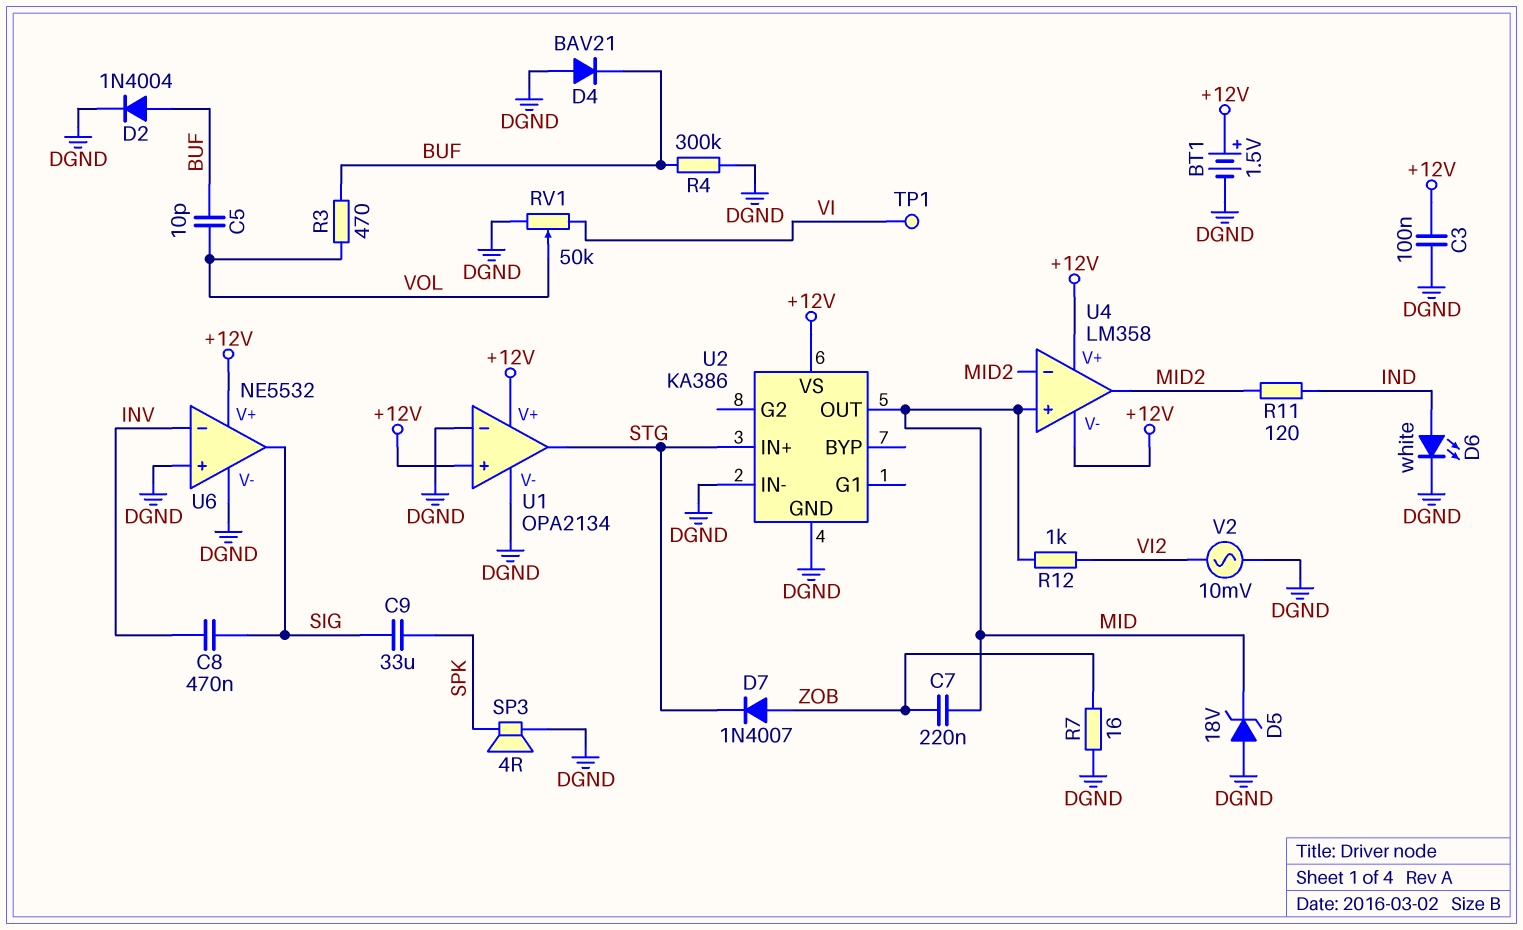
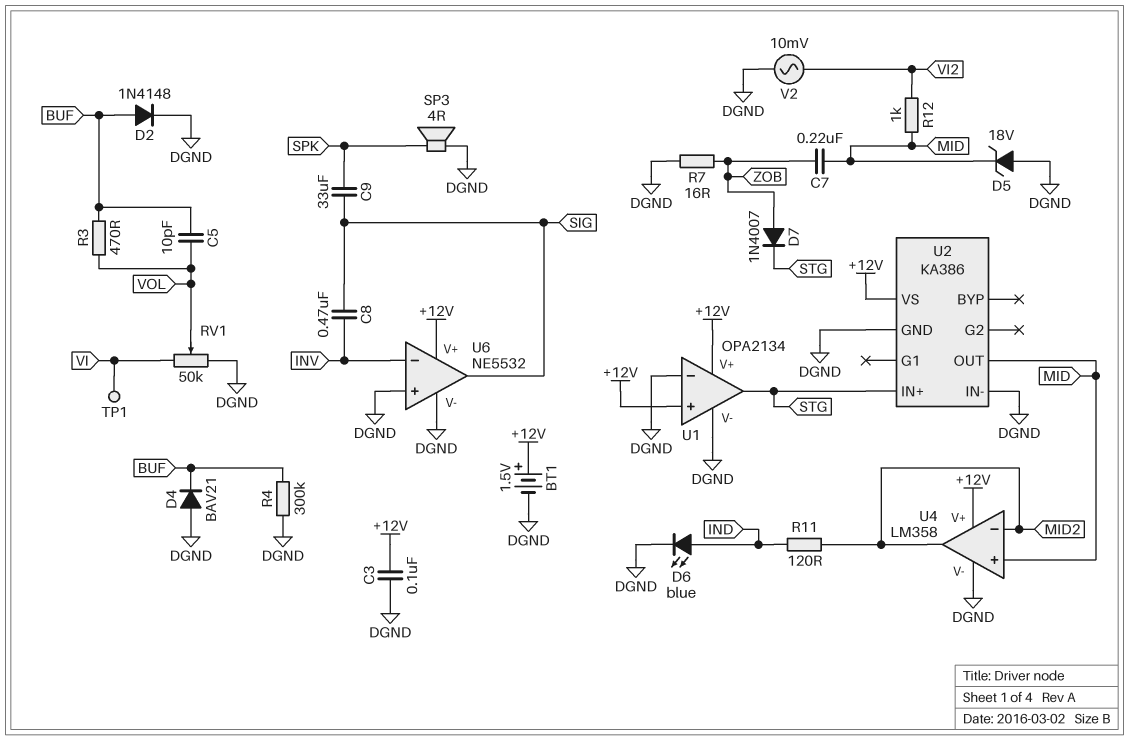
D2: diode 1N4004 (A BUF, K DGND) -> diode 1N4148 (A BUF, K DGND)
D6: LED white (A IND, K DGND) -> LED blue (A IND, K DGND)
U4 pin V-: +12V -> DGND

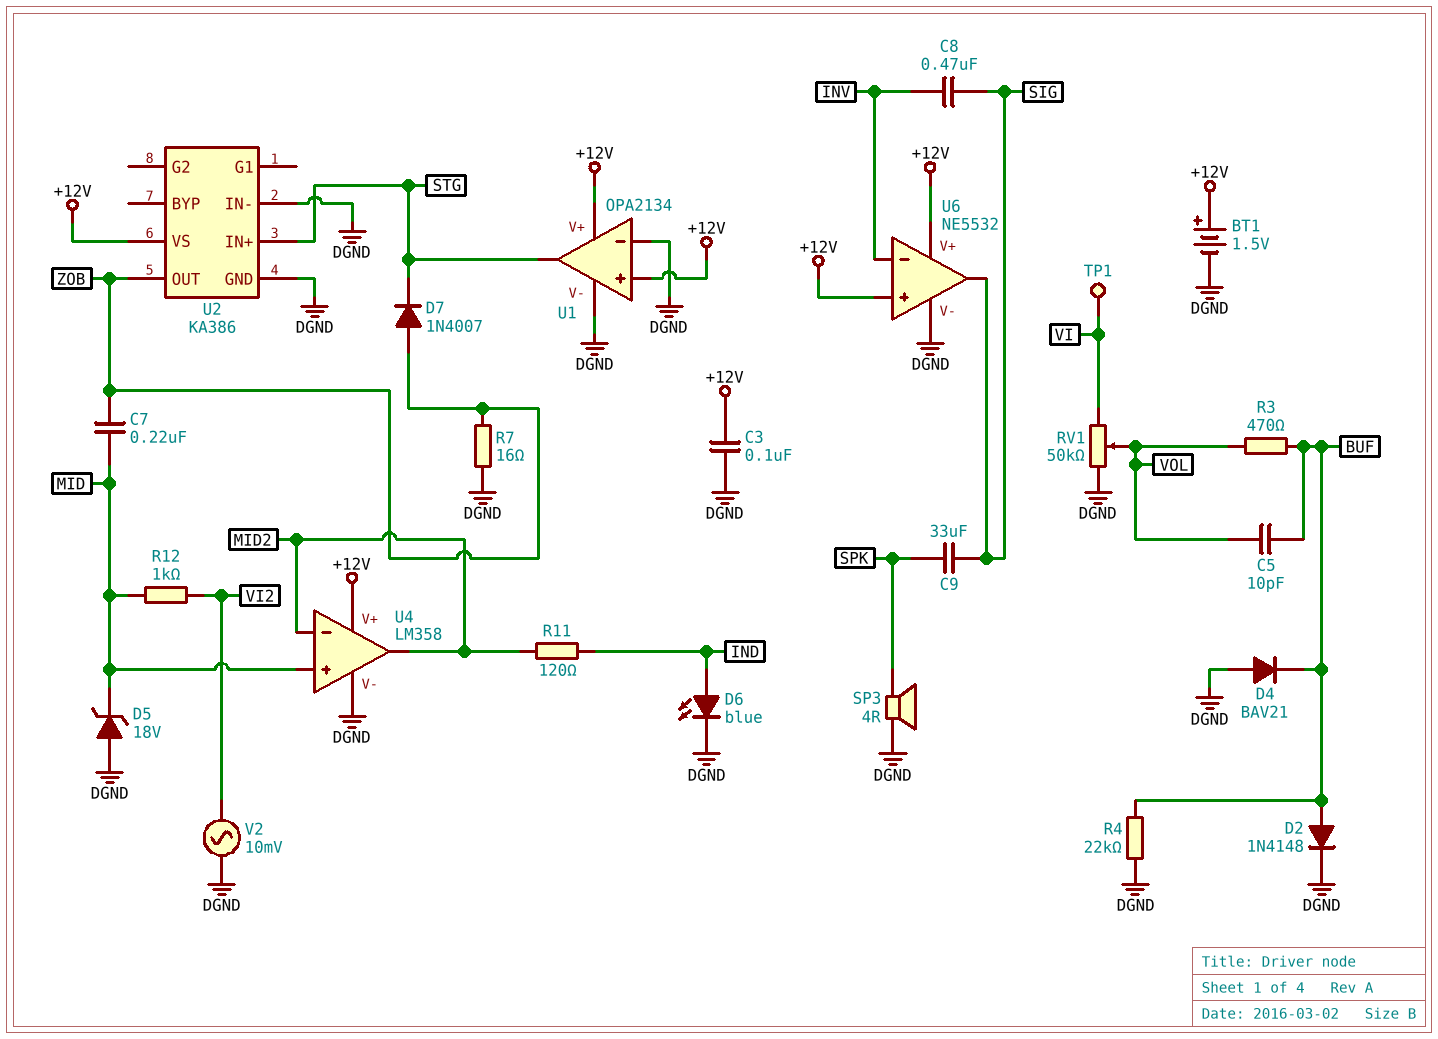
R4: 300k (BUF, DGND) -> 22k (BUF, DGND)
U2 pin OUT: MID -> ZOB
U6 pin in+: DGND -> +12V

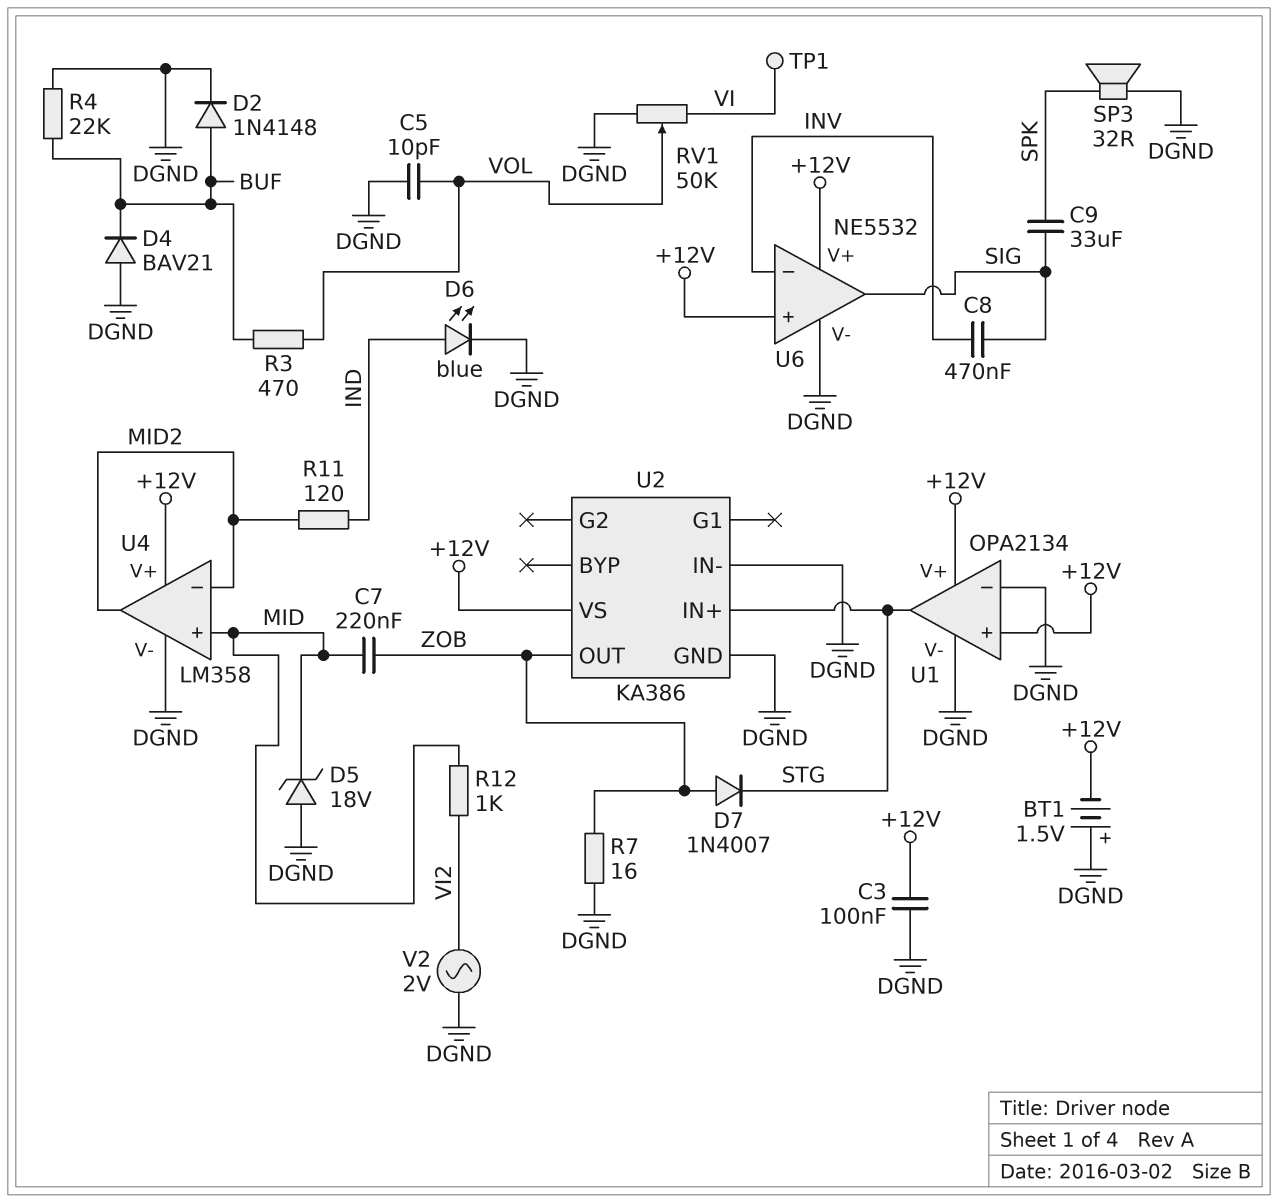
BT1: 1.5V (plus +12V, minus DGND) -> 1.5V (plus DGND, minus +12V)
C5: 10pF (BUF, VOL) -> 10pF (DGND, VOL)
SP3: speaker 4R (DGND, SPK) -> speaker 32R (DGND, SPK)
V2: AC 10mV (DGND, VI2) -> AC 2V (DGND, VI2)

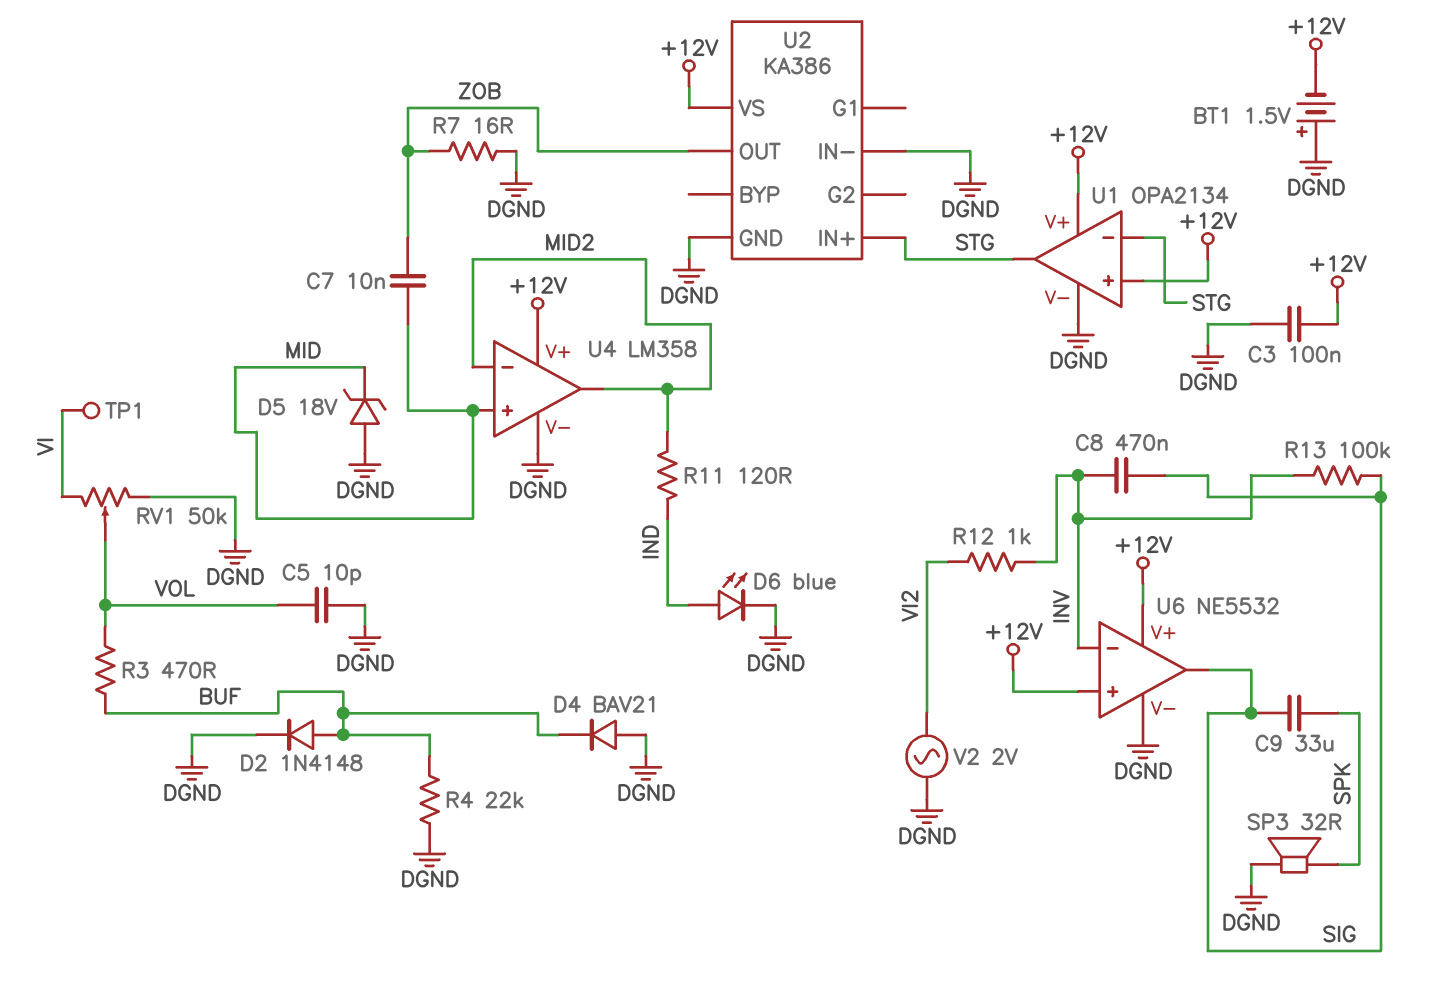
C7: 220nF (MID, ZOB) -> 10nF (MID, ZOB)
D7: diode 1N4007 (A ZOB, K STG) -> none
R12: 1k (MID, VI2) -> 1k (INV, VI2)
R13: none -> 100k (INV, SIG)
U1 pin in-: DGND -> STG

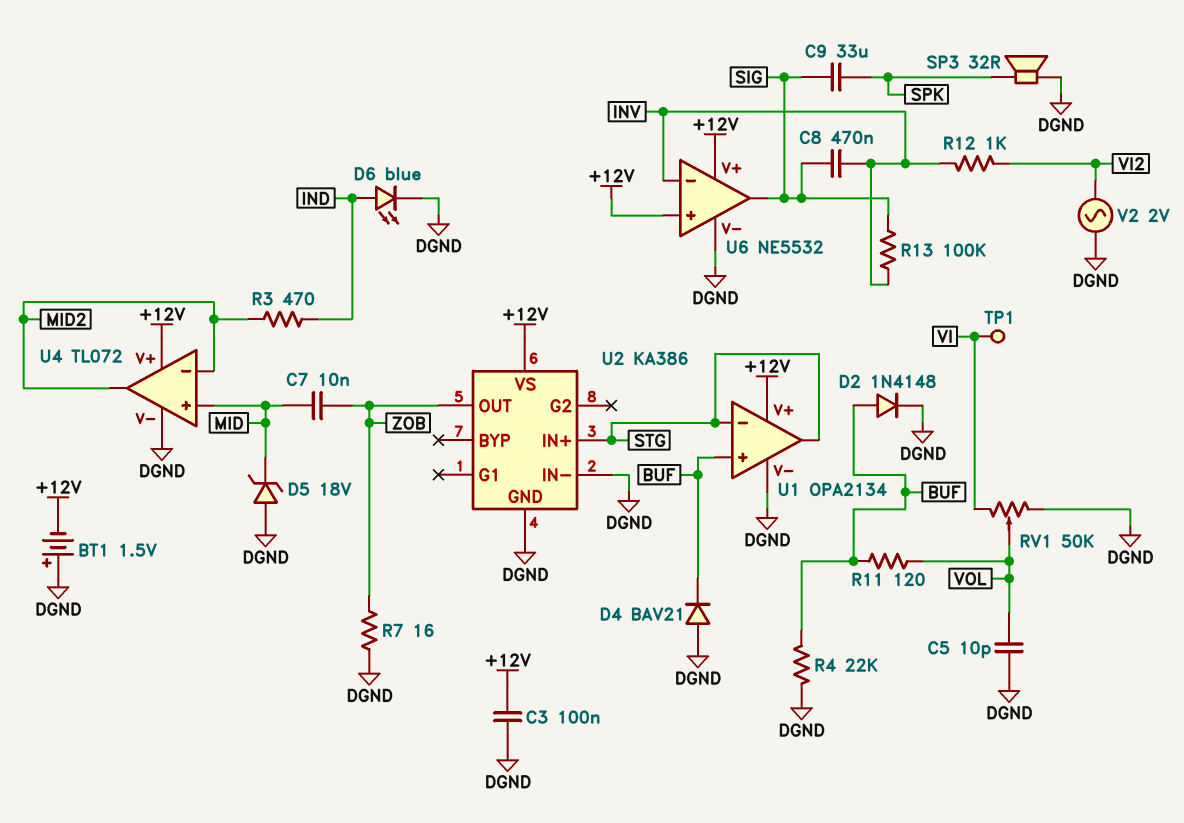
R3: 470 (BUF, VOL) -> 470 (IND, MID2)
R11: 120 (IND, MID2) -> 120 (BUF, VOL)
U1 pin in+: +12V -> BUF
U4: LM358 -> TL072

